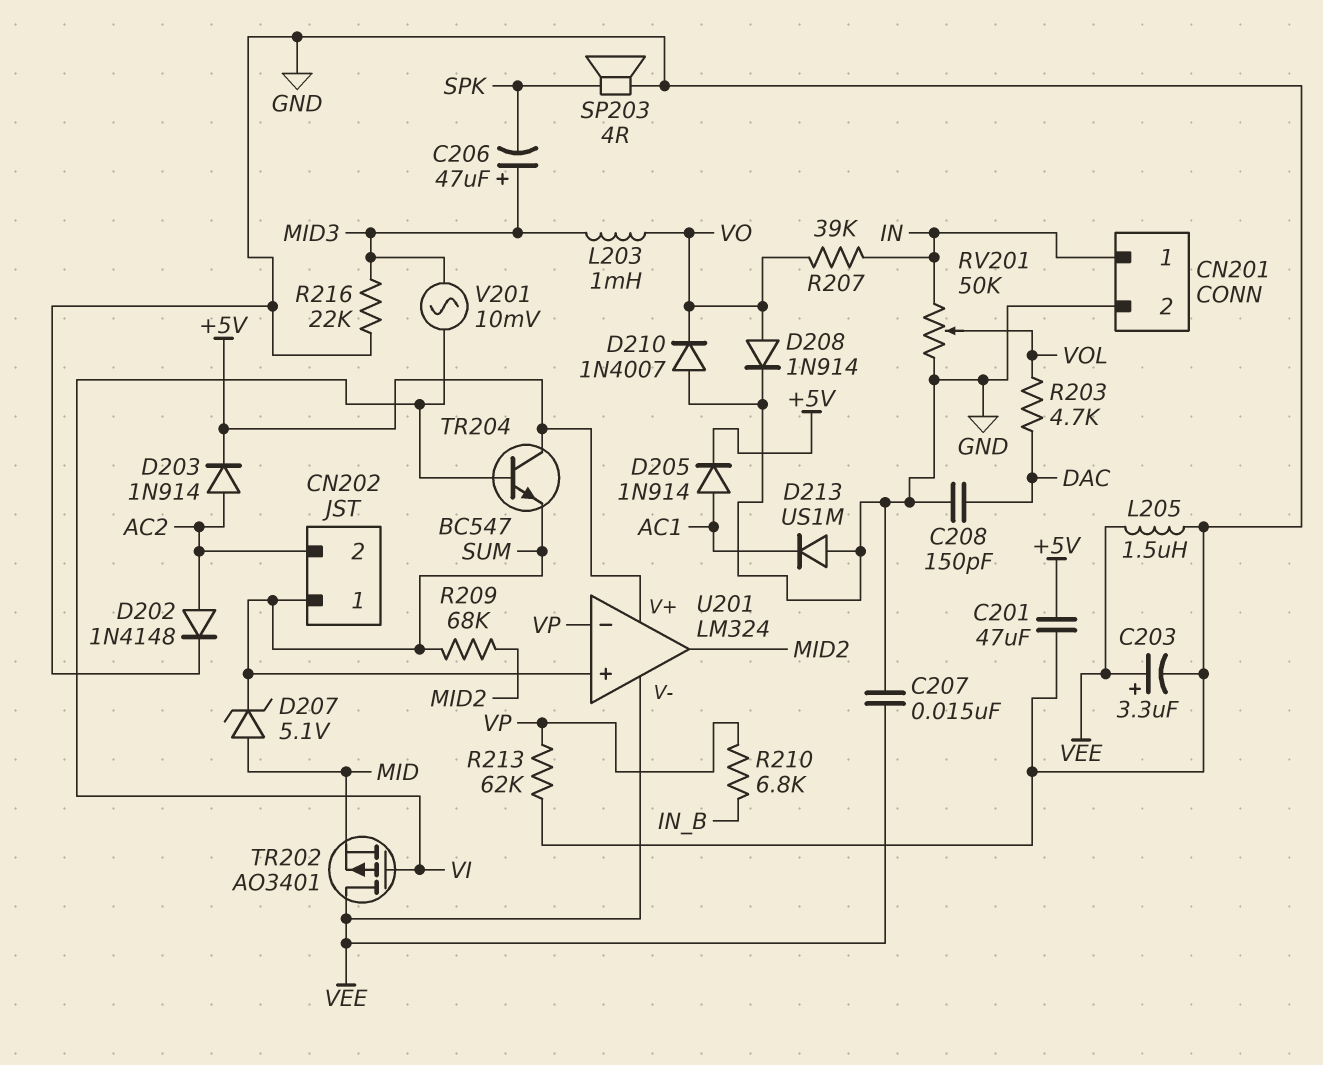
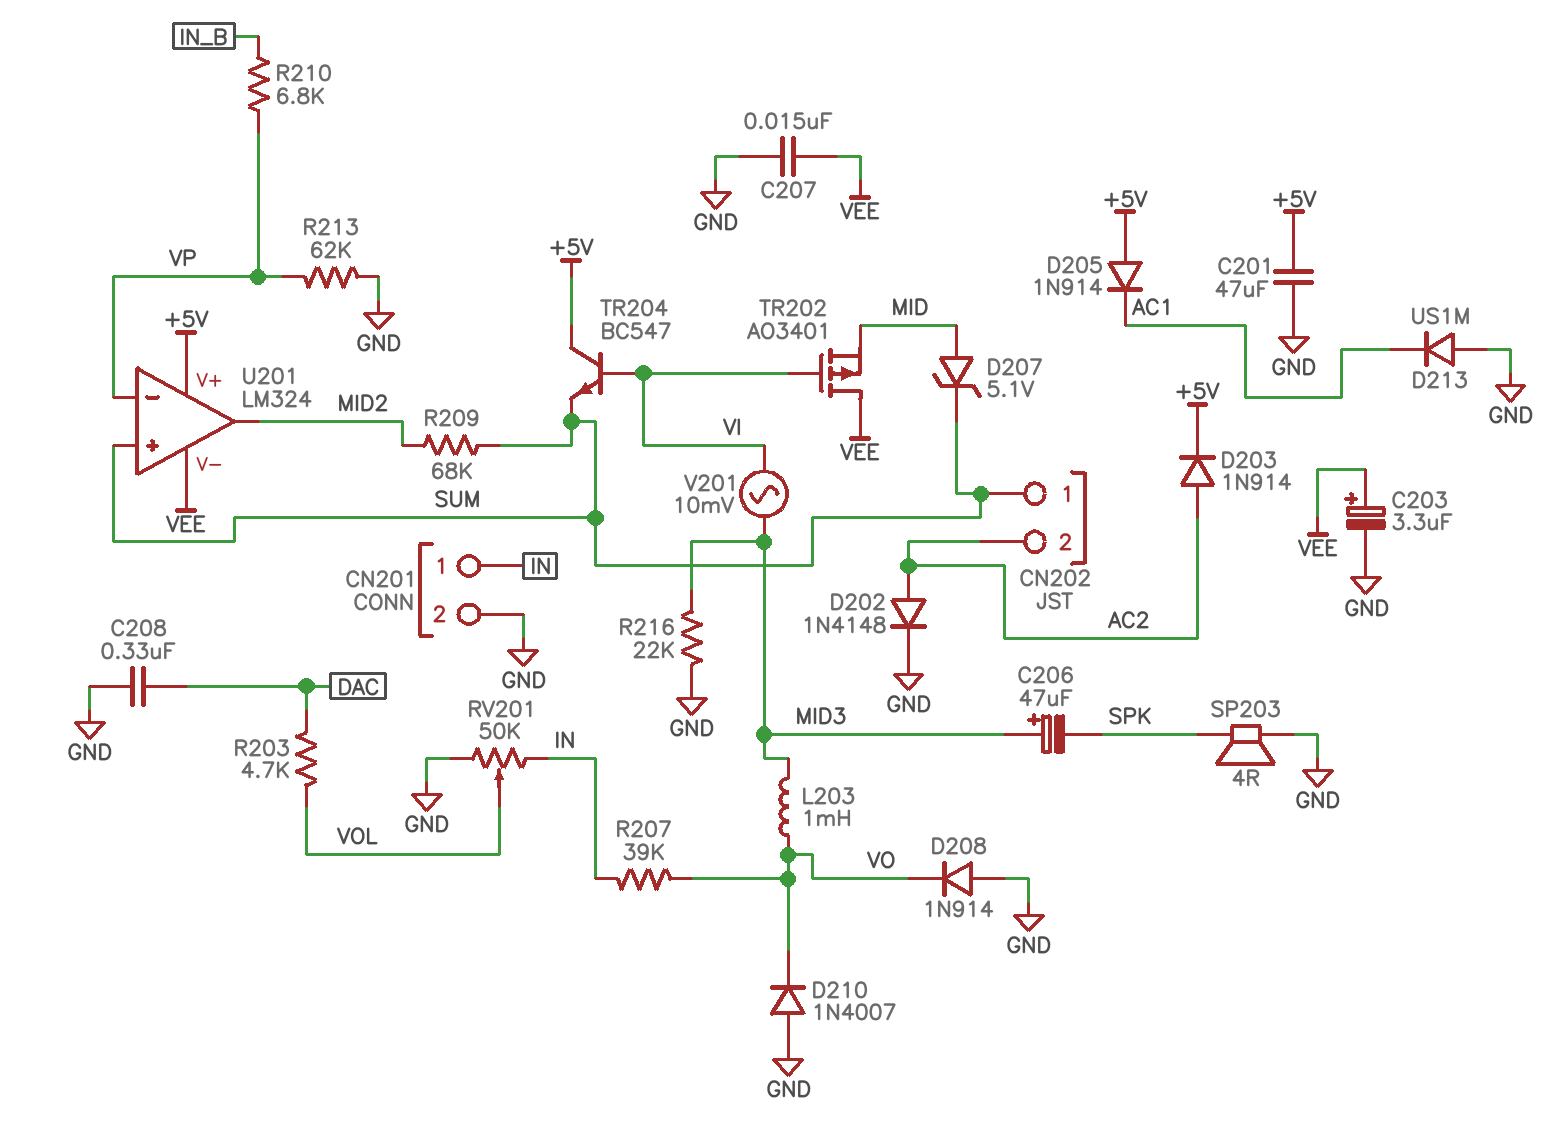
C208: 150pF (DAC, GND) -> 330nF (DAC, GND)
D205: diode 1N914 (A AC1, K +5V) -> diode 1N914 (A +5V, K AC1)
D208: diode 1N914 (A VO, K GND) -> diode 1N914 (A GND, K VO)
L205: 1.5uH (GND, VEE) -> none

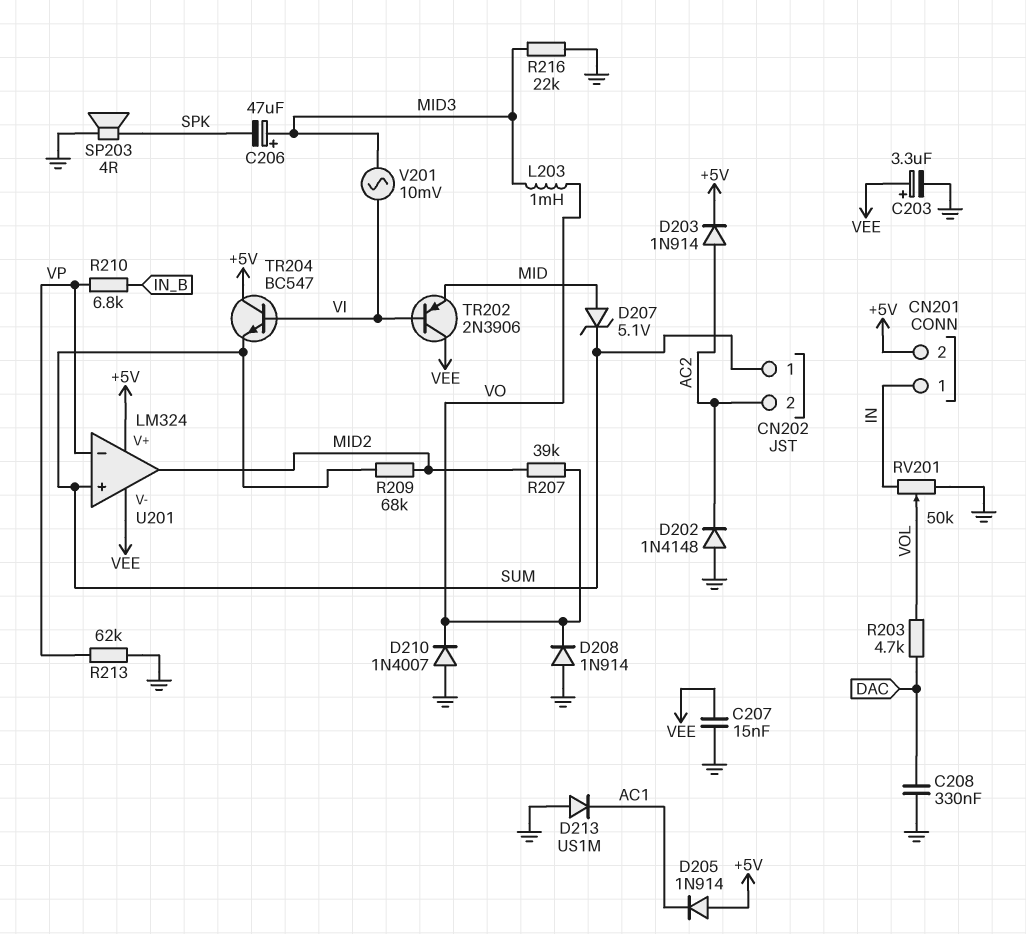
C201: 47uF (+5V, GND) -> none
CN201 pin 2: GND -> +5V
D202: diode 1N4148 (A AC2, K GND) -> diode 1N4148 (A GND, K AC2)
R207: 39k (IN, VO) -> 39k (MID2, VO)
TR202: PMOS AO3401 (G VI, D VEE, S MID) -> PNP 2N3906 (B VI, C VEE, E MID)

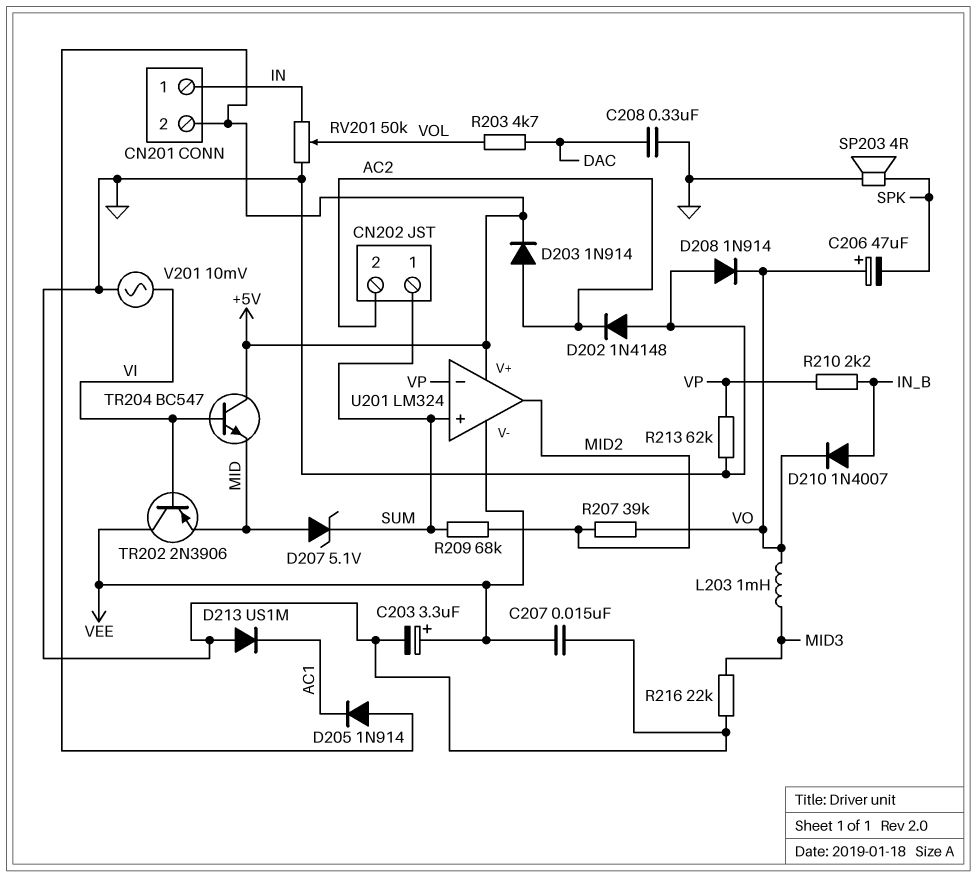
C206: 47uF (plus MID3, minus SPK) -> 47uF (plus VO, minus SPK)
D210: diode 1N4007 (A GND, K VO) -> diode 1N4007 (A IN_B, K VO)
R210: 6.8k (IN_B, VP) -> 2.2k (IN_B, VP)
TR204: NPN BC547 (B VI, C +5V, E SUM) -> NPN BC547 (B VI, C +5V, E MID)
V201: AC 10mV (MID3, VI) -> AC 10mV (GND, VI)

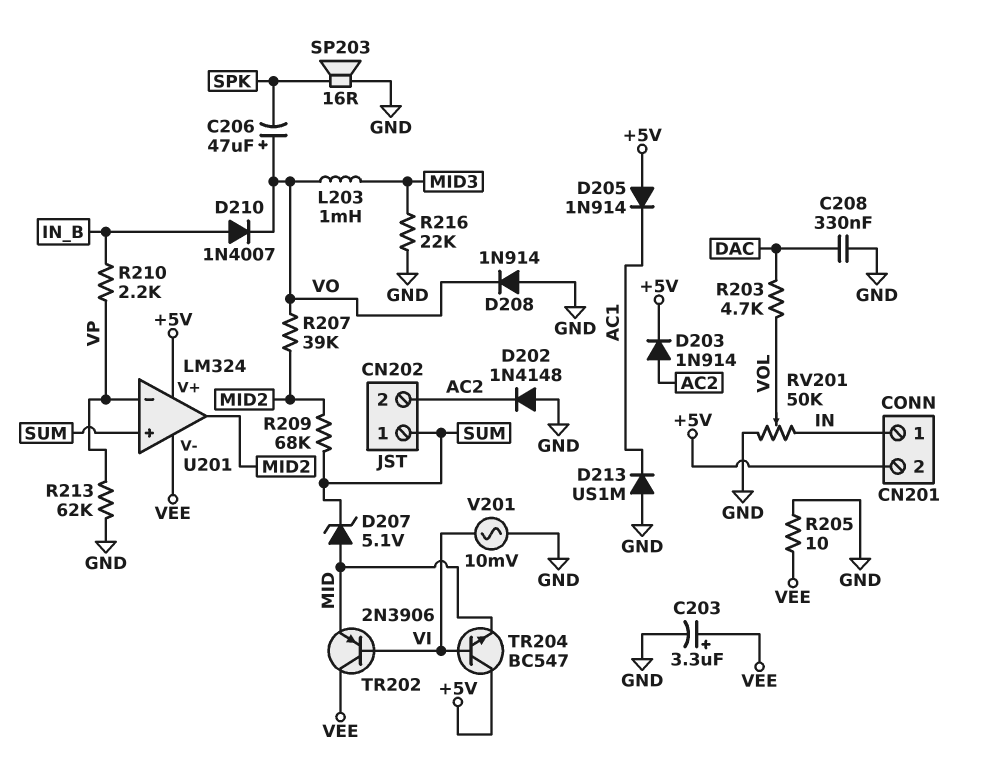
C207: 15nF (GND, VEE) -> none
R205: none -> 10 (GND, VEE)
SP203: speaker 4R (GND, SPK) -> speaker 16R (GND, SPK)

